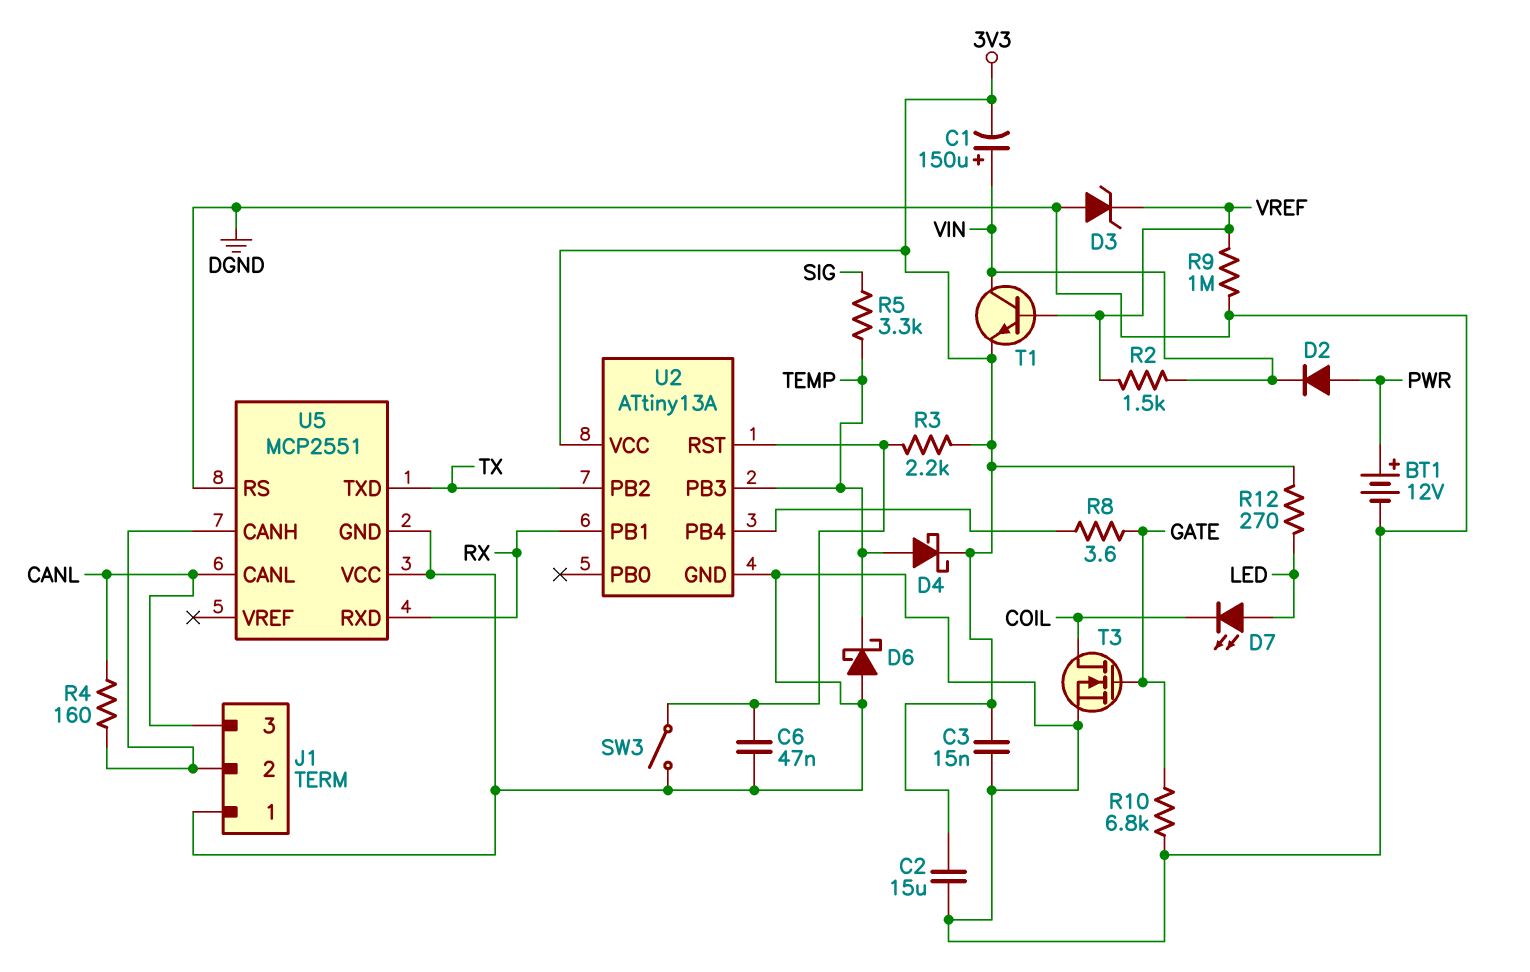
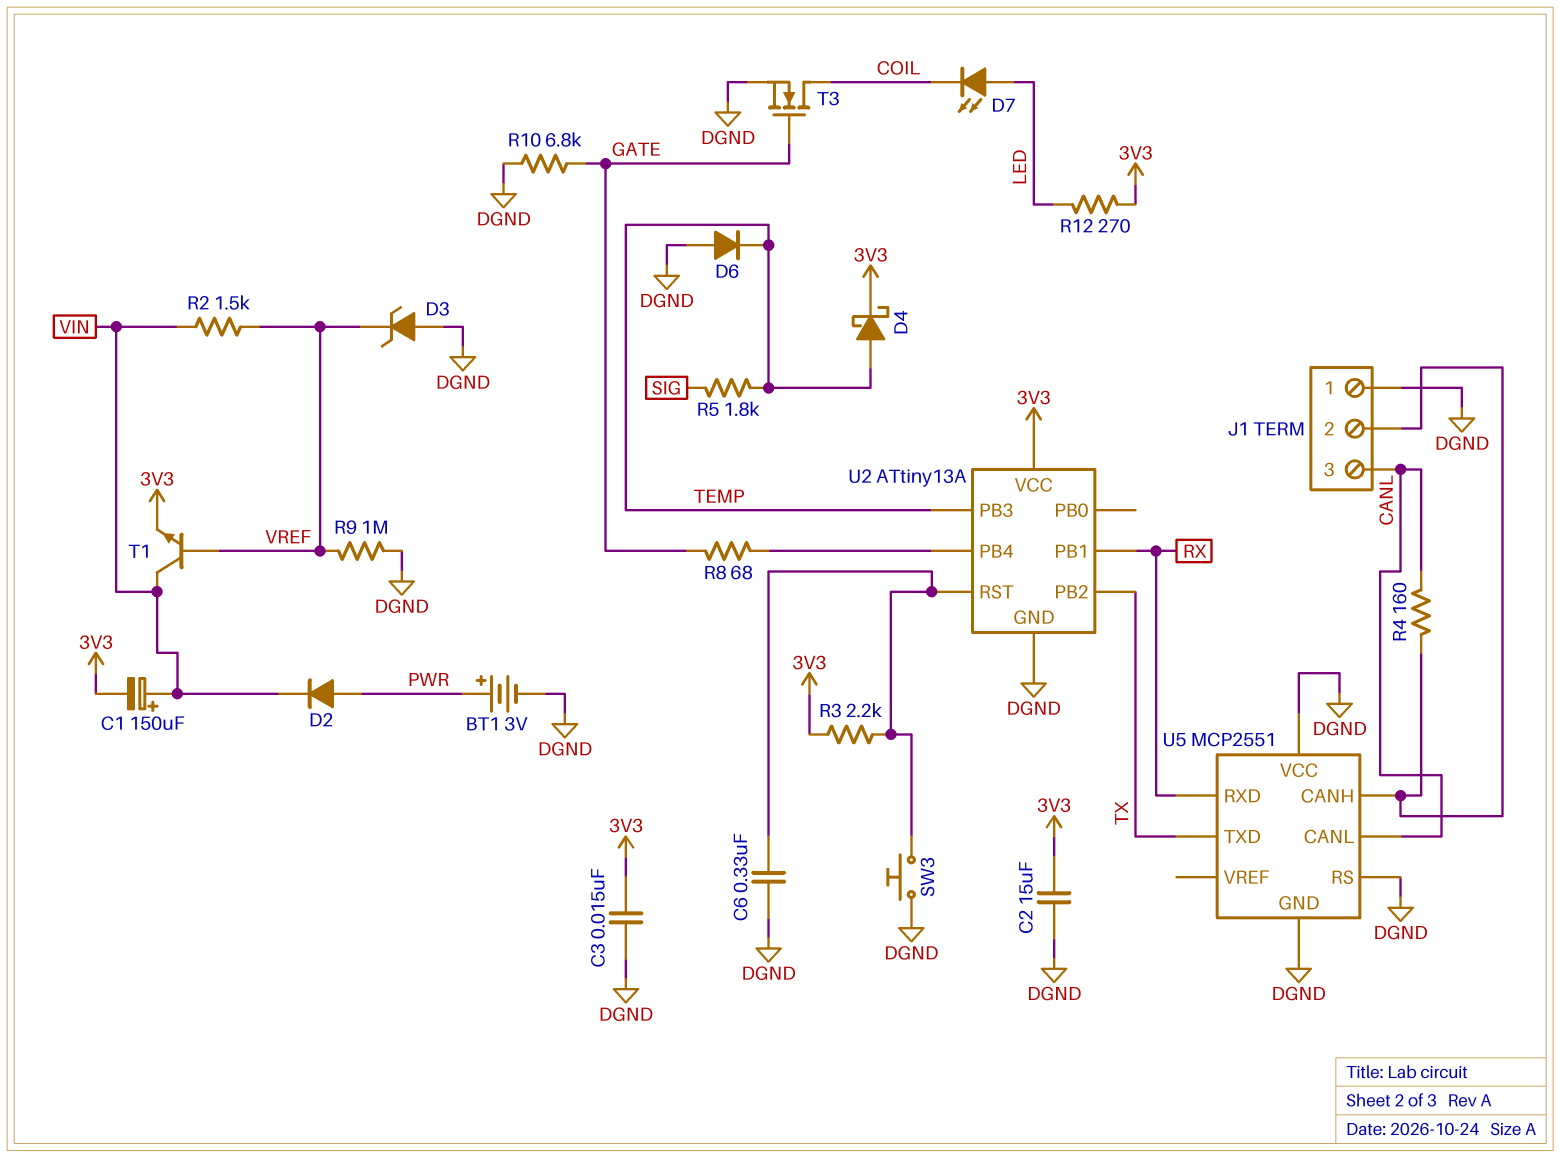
BT1: 12V (plus PWR, minus DGND) -> 3V (plus PWR, minus DGND)
C6: 47nF (DGND, U2/RST) -> 330nF (DGND, U2/RST)
D6: schottky (A DGND, K TEMP) -> diode (A DGND, K TEMP)
R5: 3.3k (SIG, TEMP) -> 1.8k (SIG, TEMP)
R8: 3.6 (GATE, U2/PB4) -> 68 (GATE, U2/PB4)
SW3: switch (DGND, U2/RST) -> button (DGND, U2/RST)

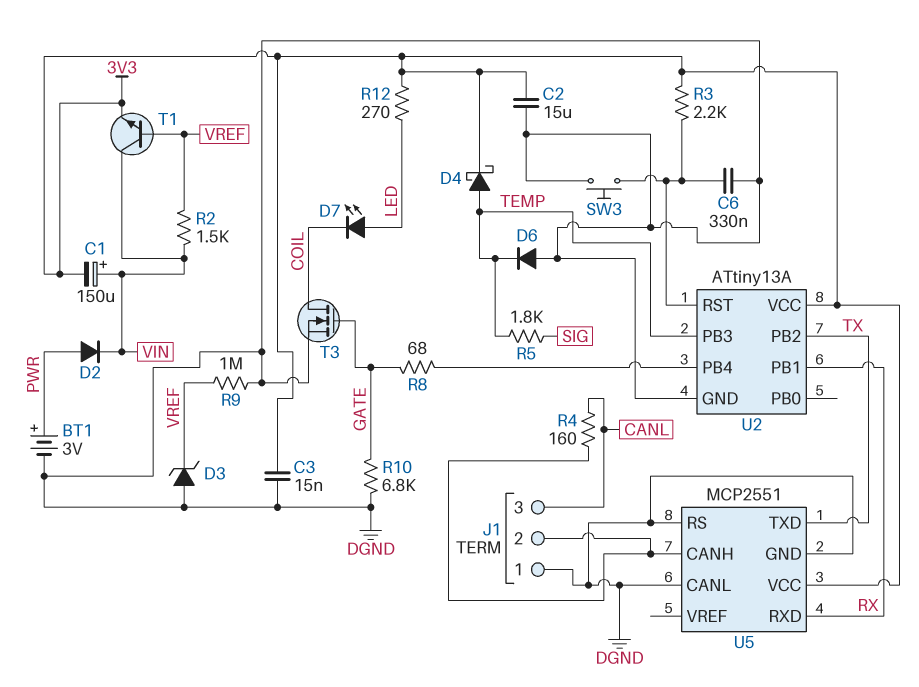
U5 pin CANL: CANL -> DGND
U5 pin VCC: DGND -> 3V3

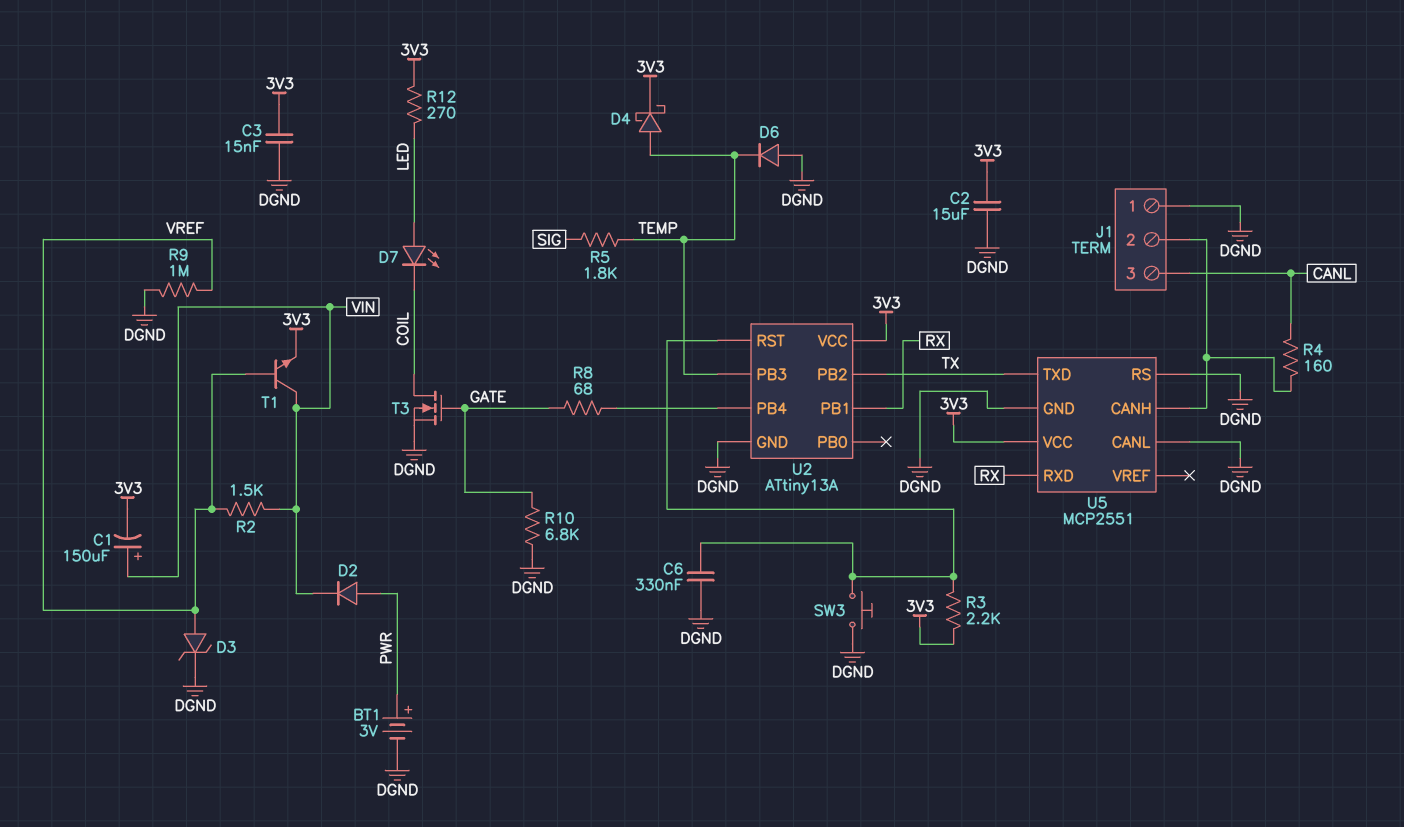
D3: zener (A DGND, K VREF) -> zener (A VREF, K DGND)

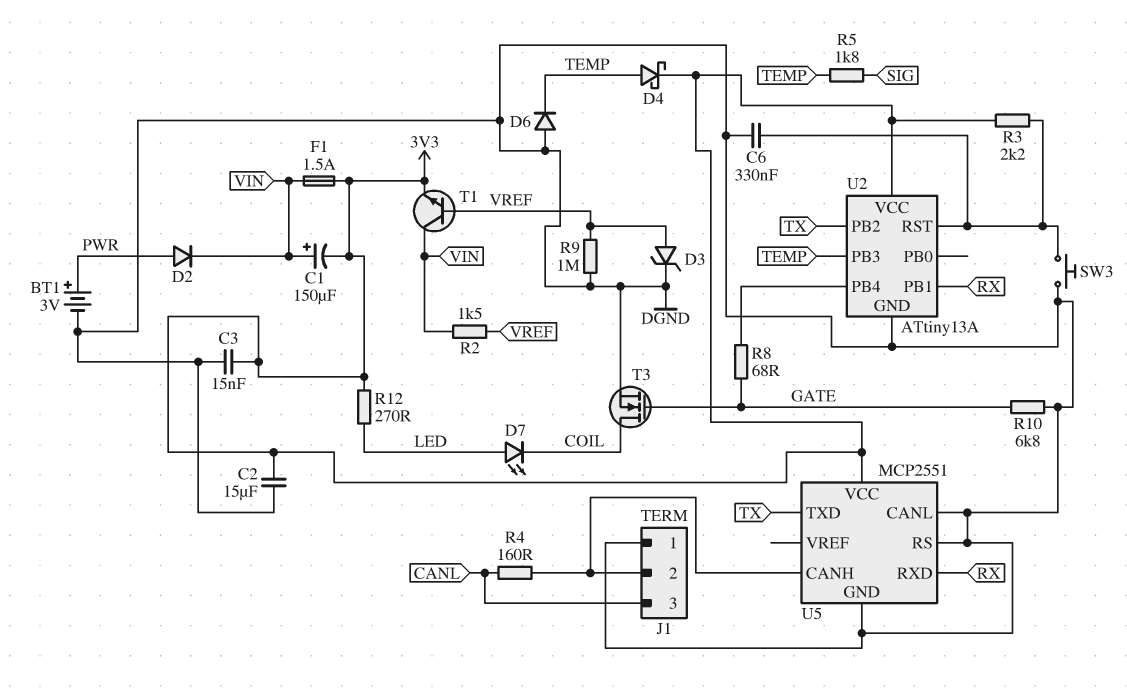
F1: none -> 1.5A (3V3, VIN)

